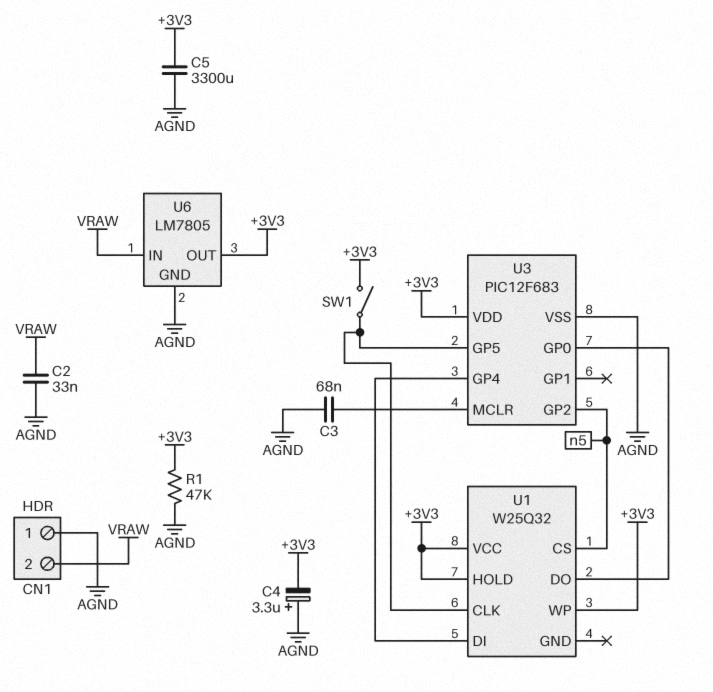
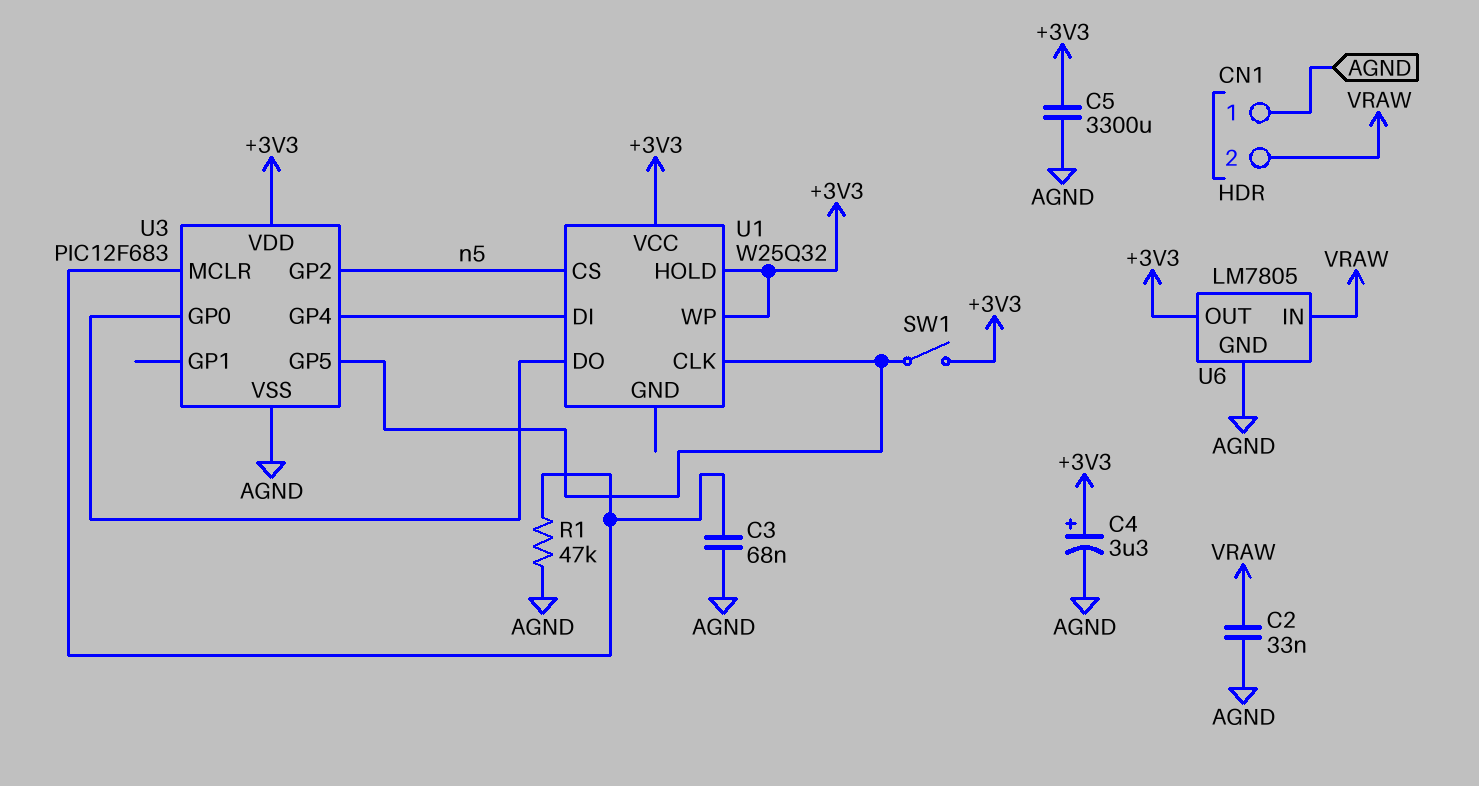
C4: 3.3uF (plus AGND, minus +3V3) -> 3.3uF (plus +3V3, minus AGND)
R1: 47k (+3V3, AGND) -> 47k (AGND, U3/MCLR)

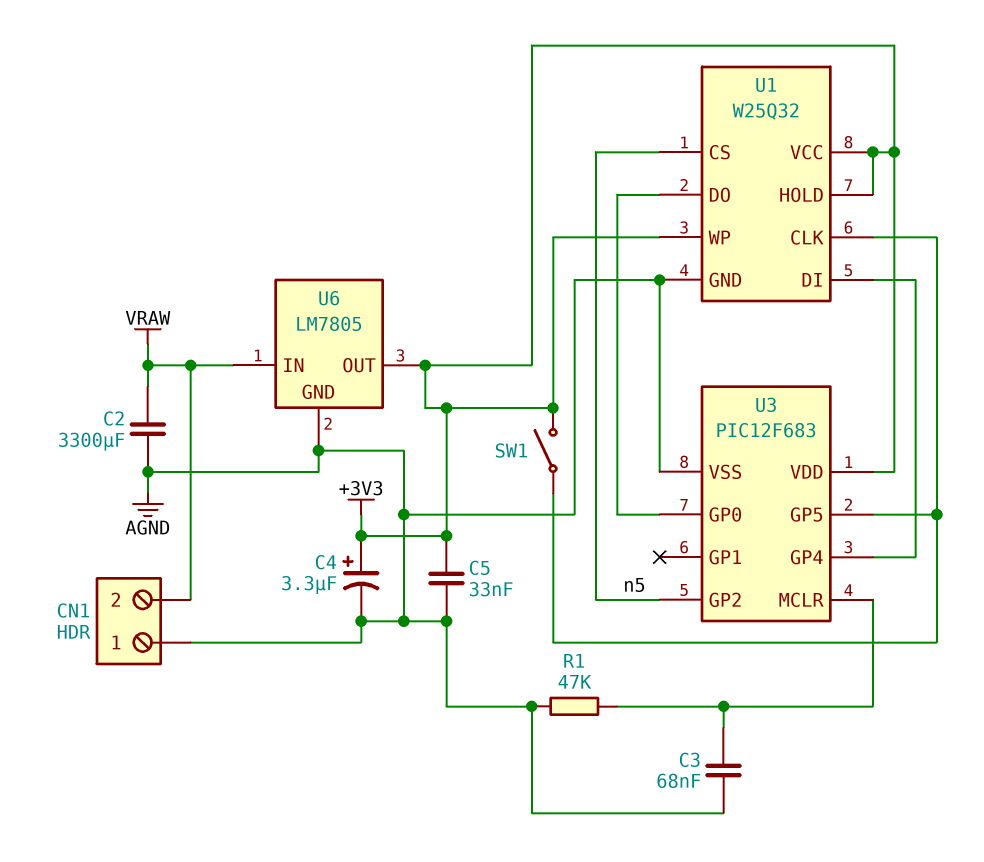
C2: 33nF (AGND, VRAW) -> 3300uF (AGND, VRAW)
C5: 3300uF (+3V3, AGND) -> 33nF (+3V3, AGND)
U1 pin GND: none -> AGND

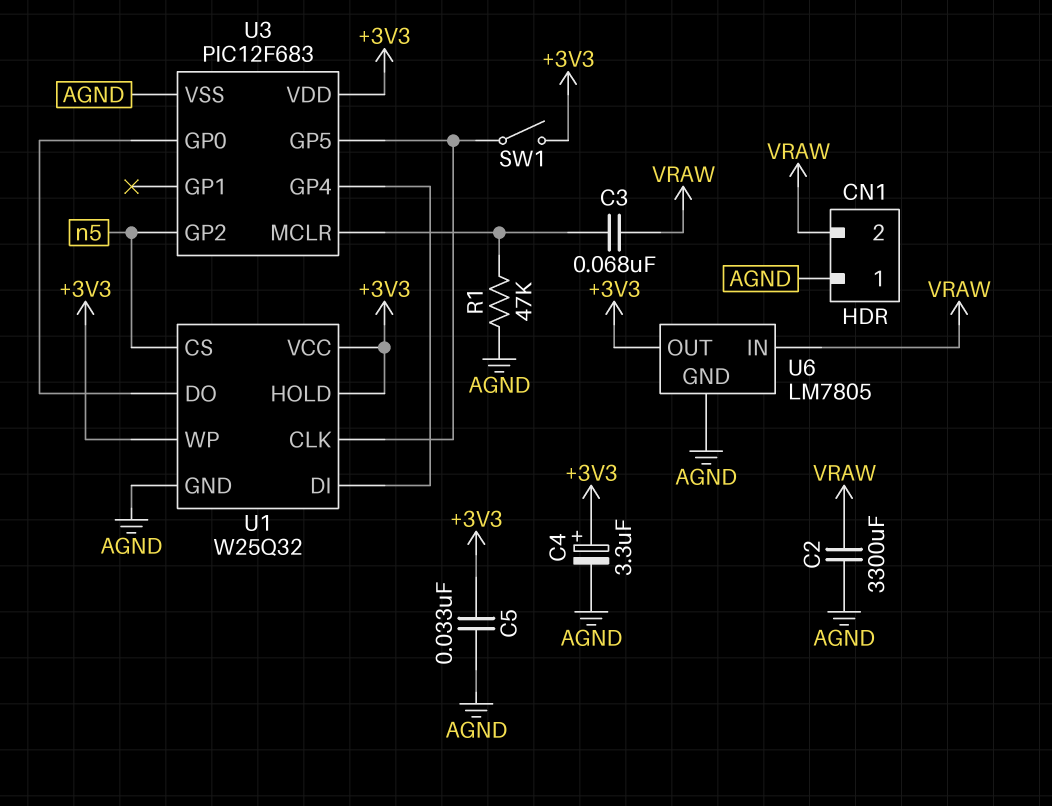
C3: 68nF (AGND, U3/MCLR) -> 68nF (U3/MCLR, VRAW)

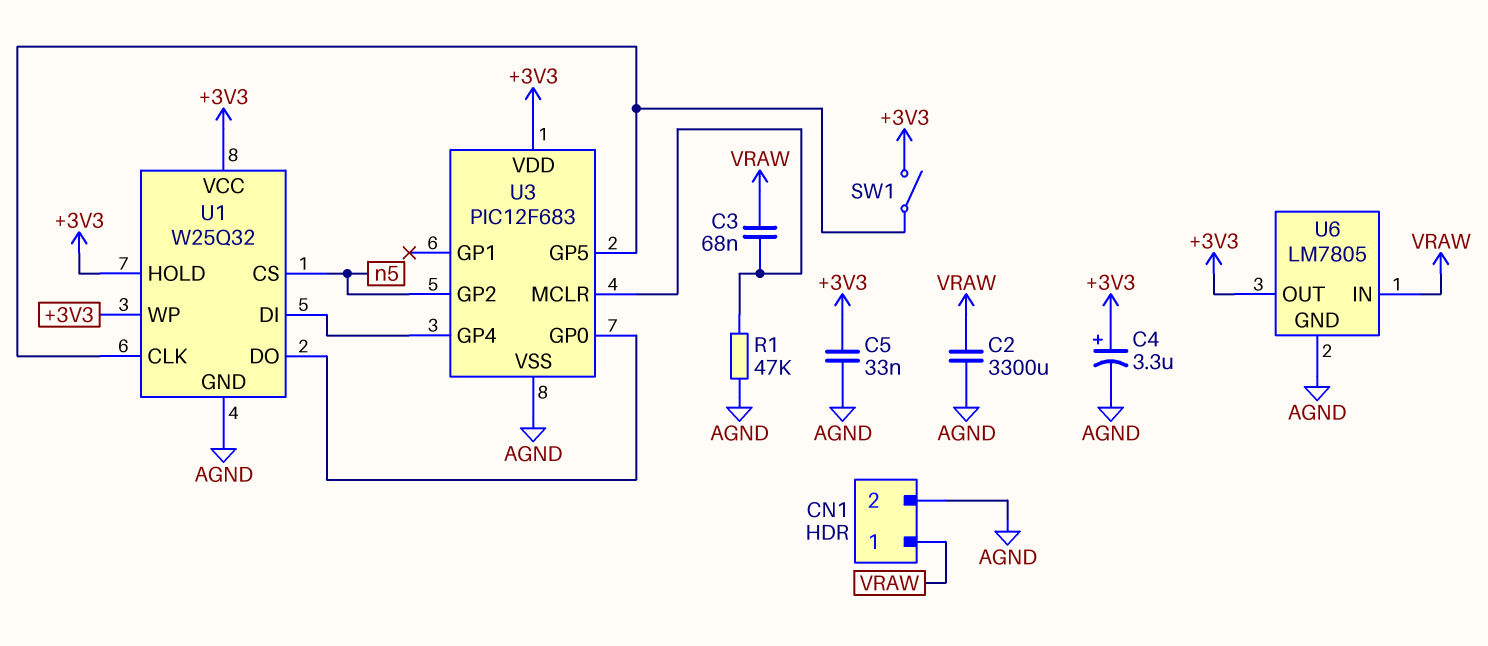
CN1 pin 1: AGND -> VRAW
CN1 pin 2: VRAW -> AGND

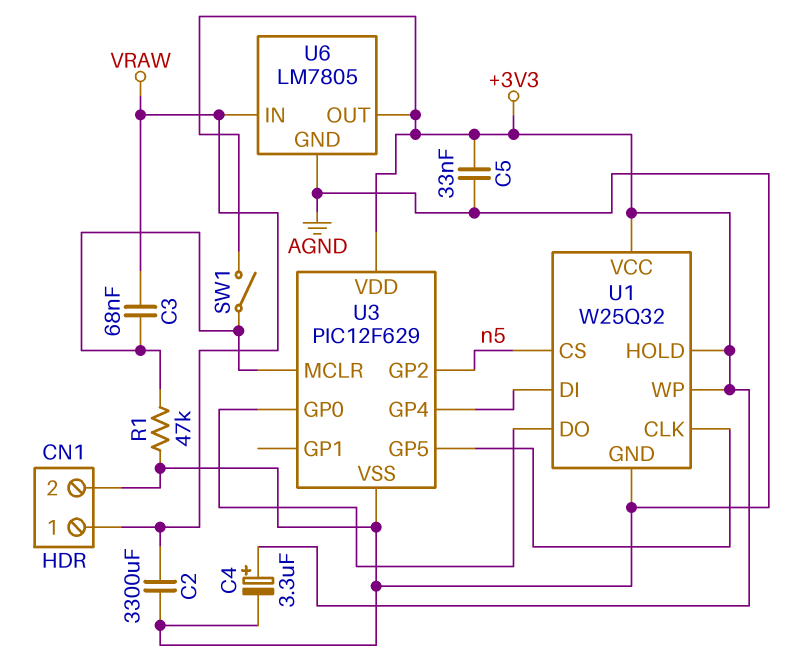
SW1: switch (+3V3, U1/CLK) -> switch (+3V3, U3/MCLR)
U3: PIC12F683 -> PIC12F629

